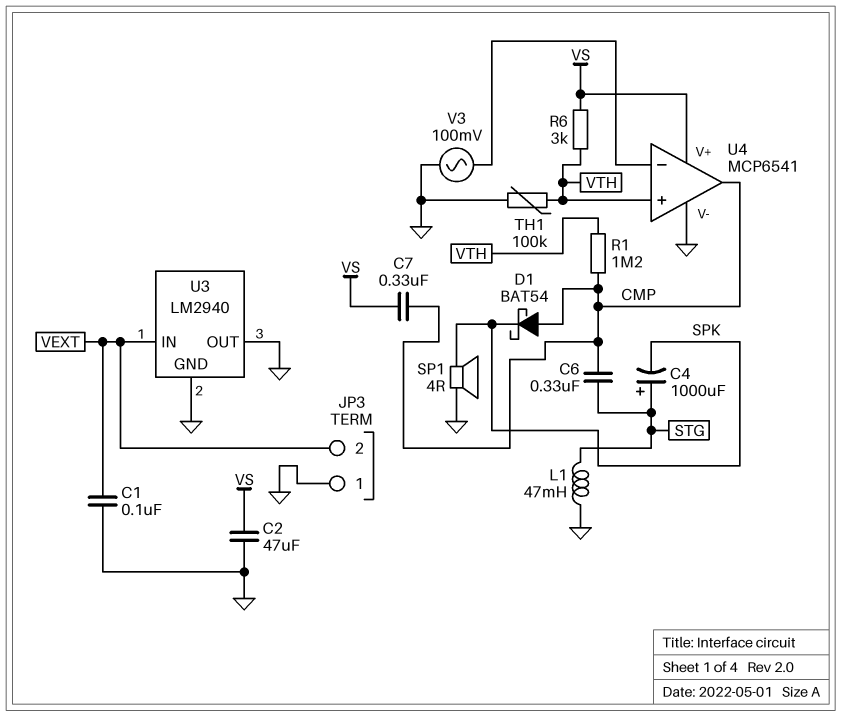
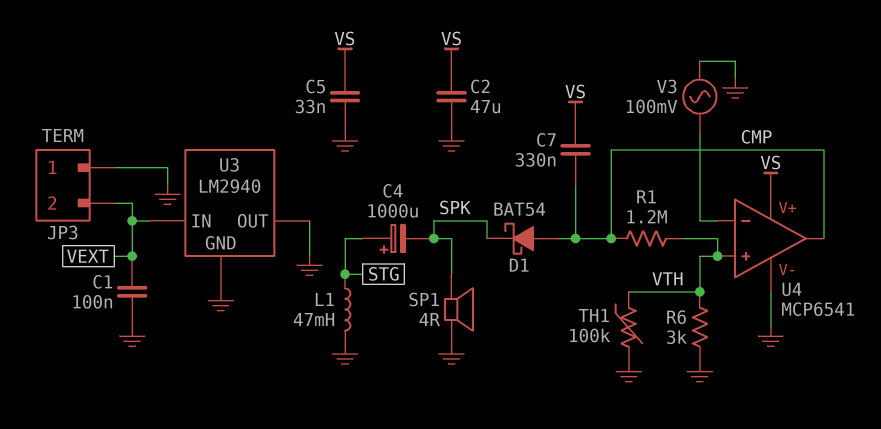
C5: none -> 33nF (GND, VS)
C6: 330nF (CMP, STG) -> none
R6: 3k (VS, VTH) -> 3k (GND, VTH)

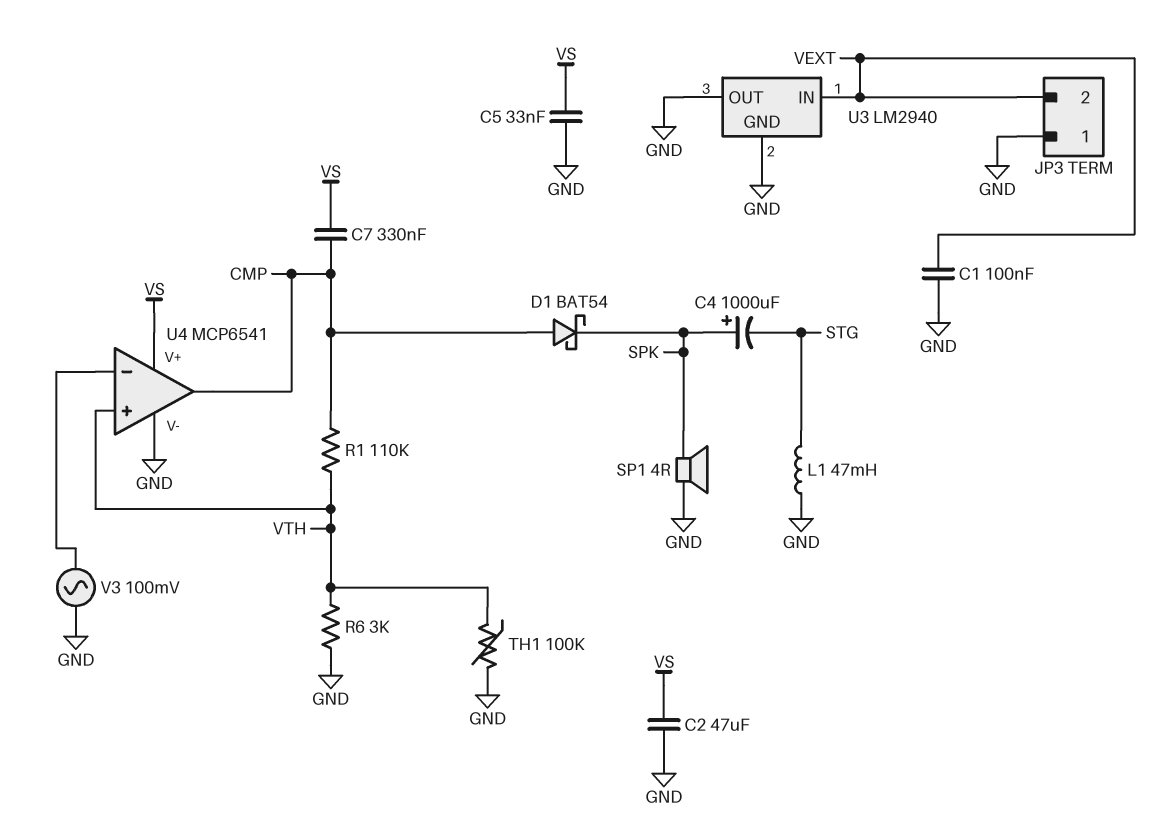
C4: 1000uF (plus STG, minus SPK) -> 1000uF (plus SPK, minus STG)
R1: 1.2M (CMP, VTH) -> 110k (CMP, VTH)

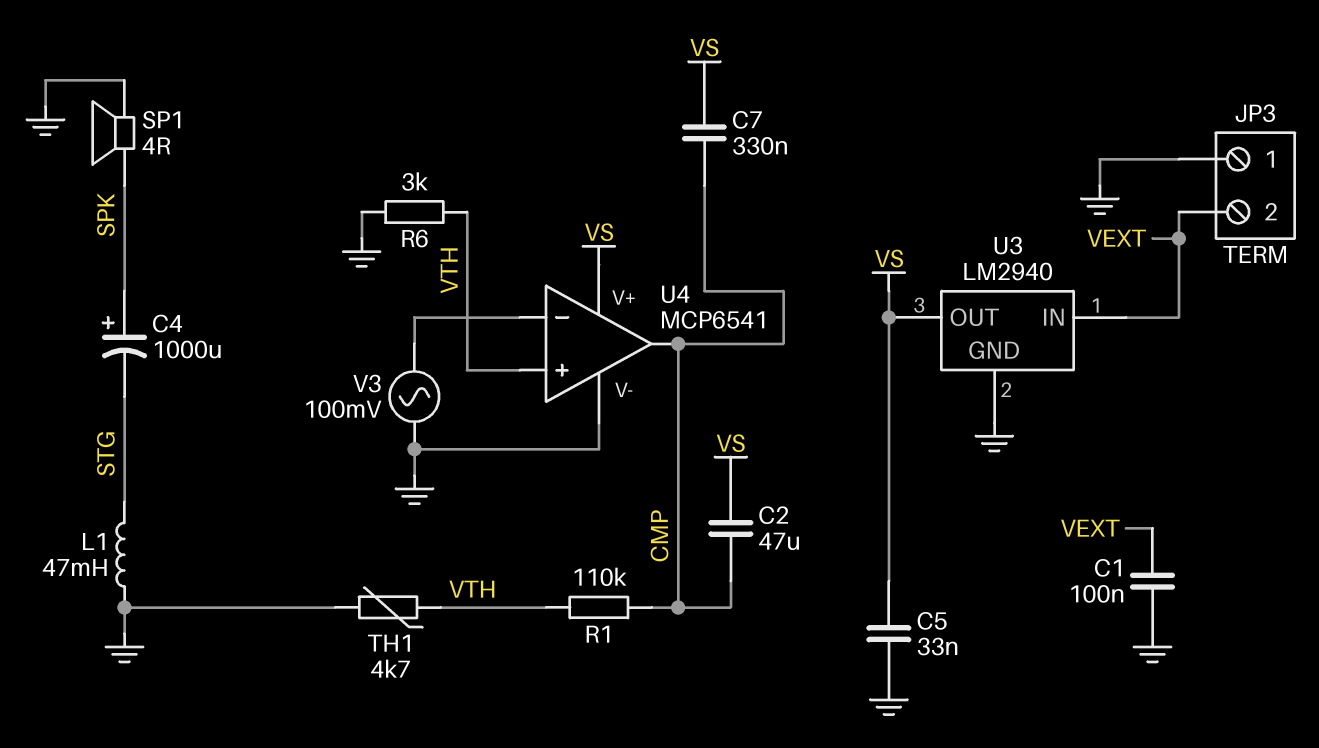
C2: 47uF (GND, VS) -> 47uF (CMP, VS)
D1: schottky BAT54 (A CMP, K SPK) -> none
TH1: 100k (GND, VTH) -> 4.7k (GND, VTH)
U3 pin OUT: GND -> VS

